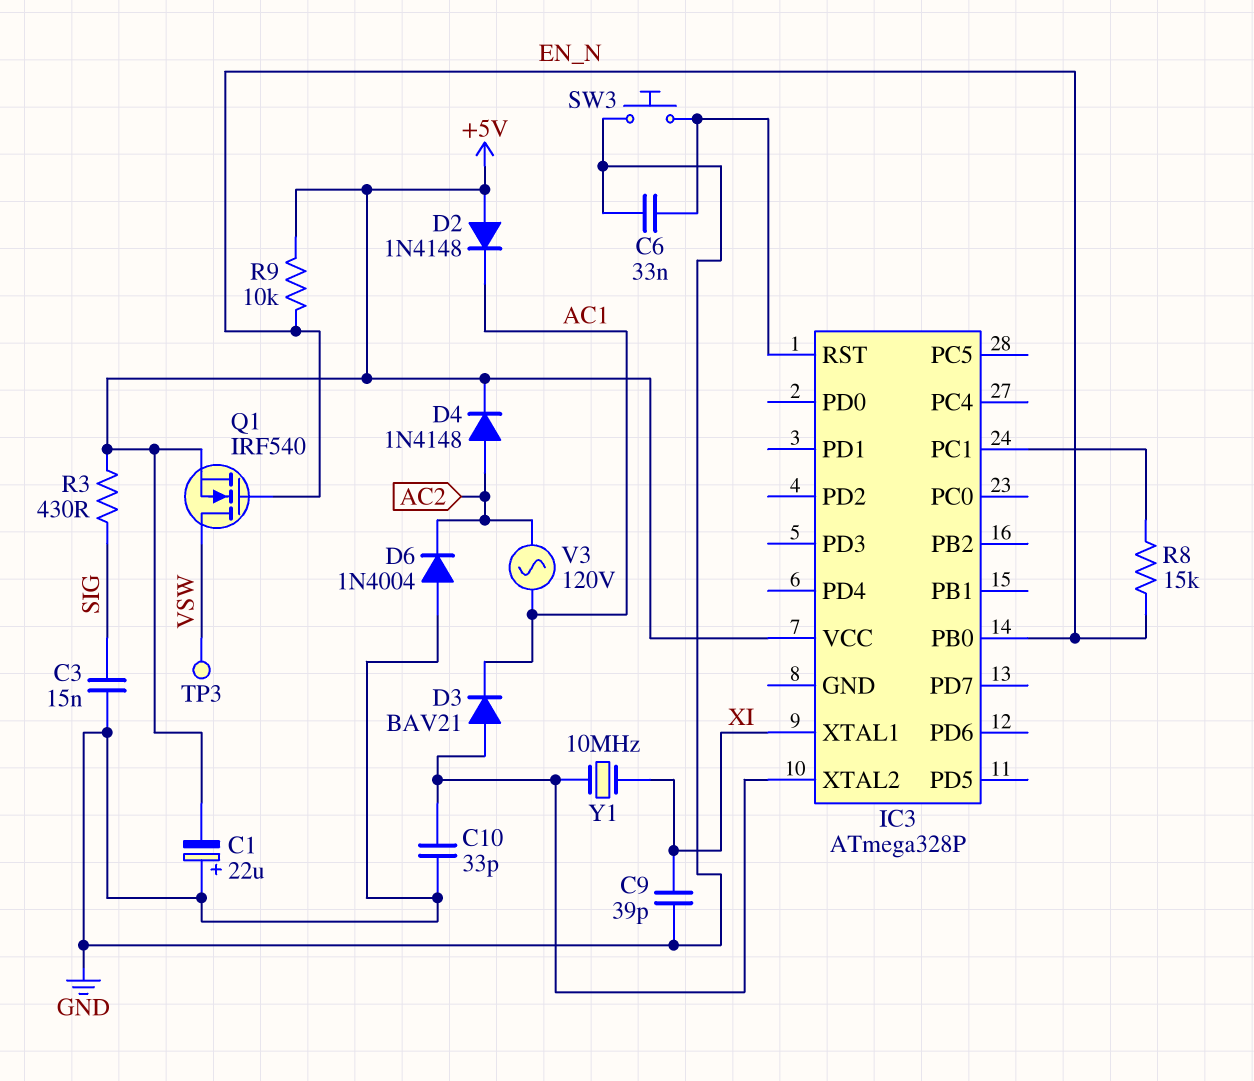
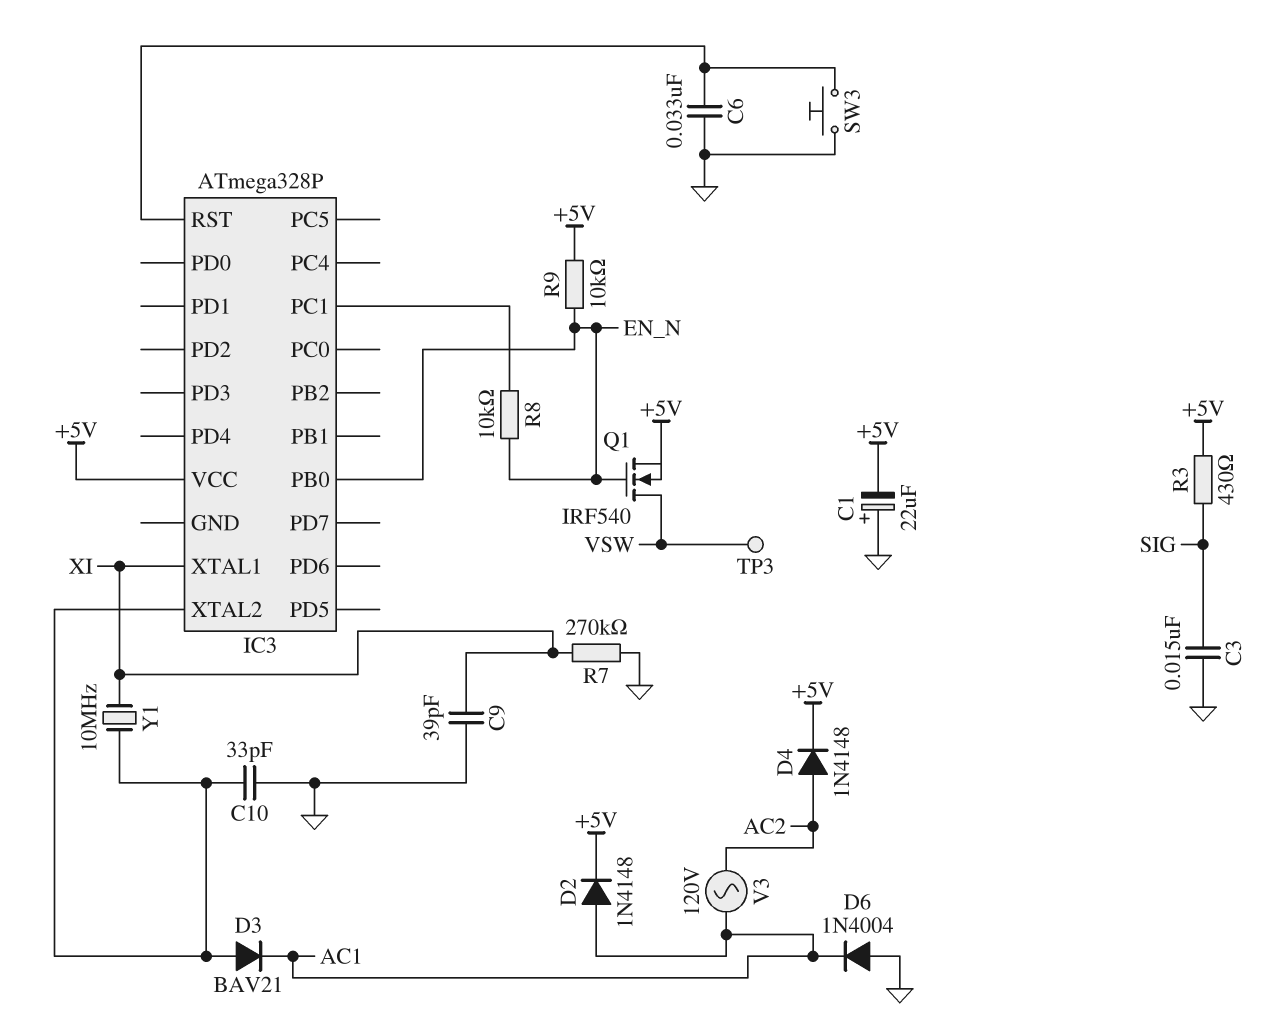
D2: diode 1N4148 (A +5V, K AC1) -> diode 1N4148 (A AC1, K +5V)
D6: diode 1N4004 (A GND, K AC2) -> diode 1N4004 (A GND, K AC1)
R7: none -> 270k (GND, XI)
R8: 15k (EN_N, IC3/PC1) -> 10k (EN_N, IC3/PC1)

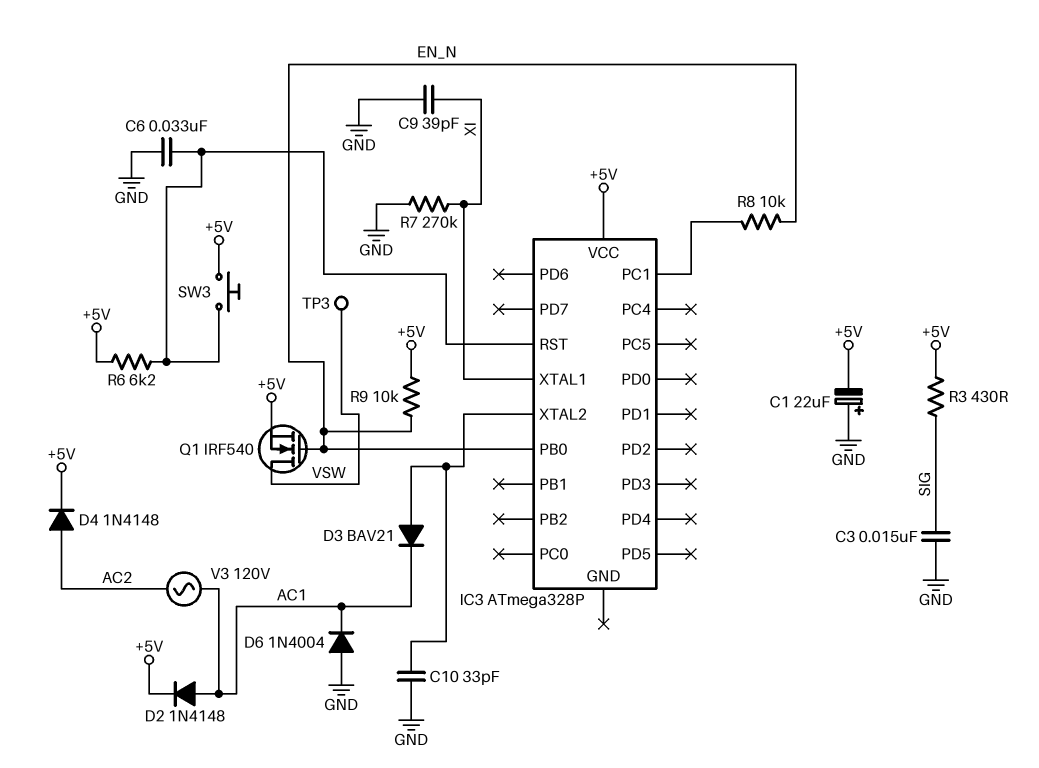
R6: none -> 6.2k (+5V, IC3/RST)
SW3: button (GND, IC3/RST) -> button (+5V, IC3/RST)
Y1: 10MHz (IC3/XTAL2, XI) -> none

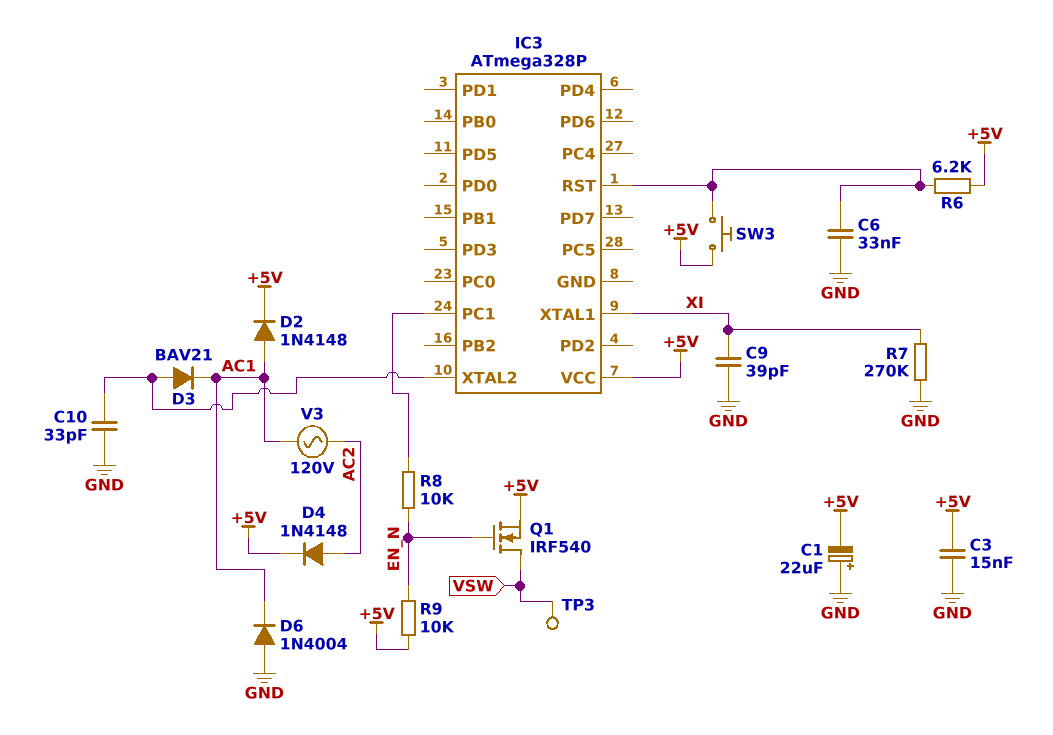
C3: 15nF (GND, SIG) -> 15nF (+5V, GND)
IC3 pin PB0: EN_N -> none
R3: 430 (+5V, SIG) -> none

